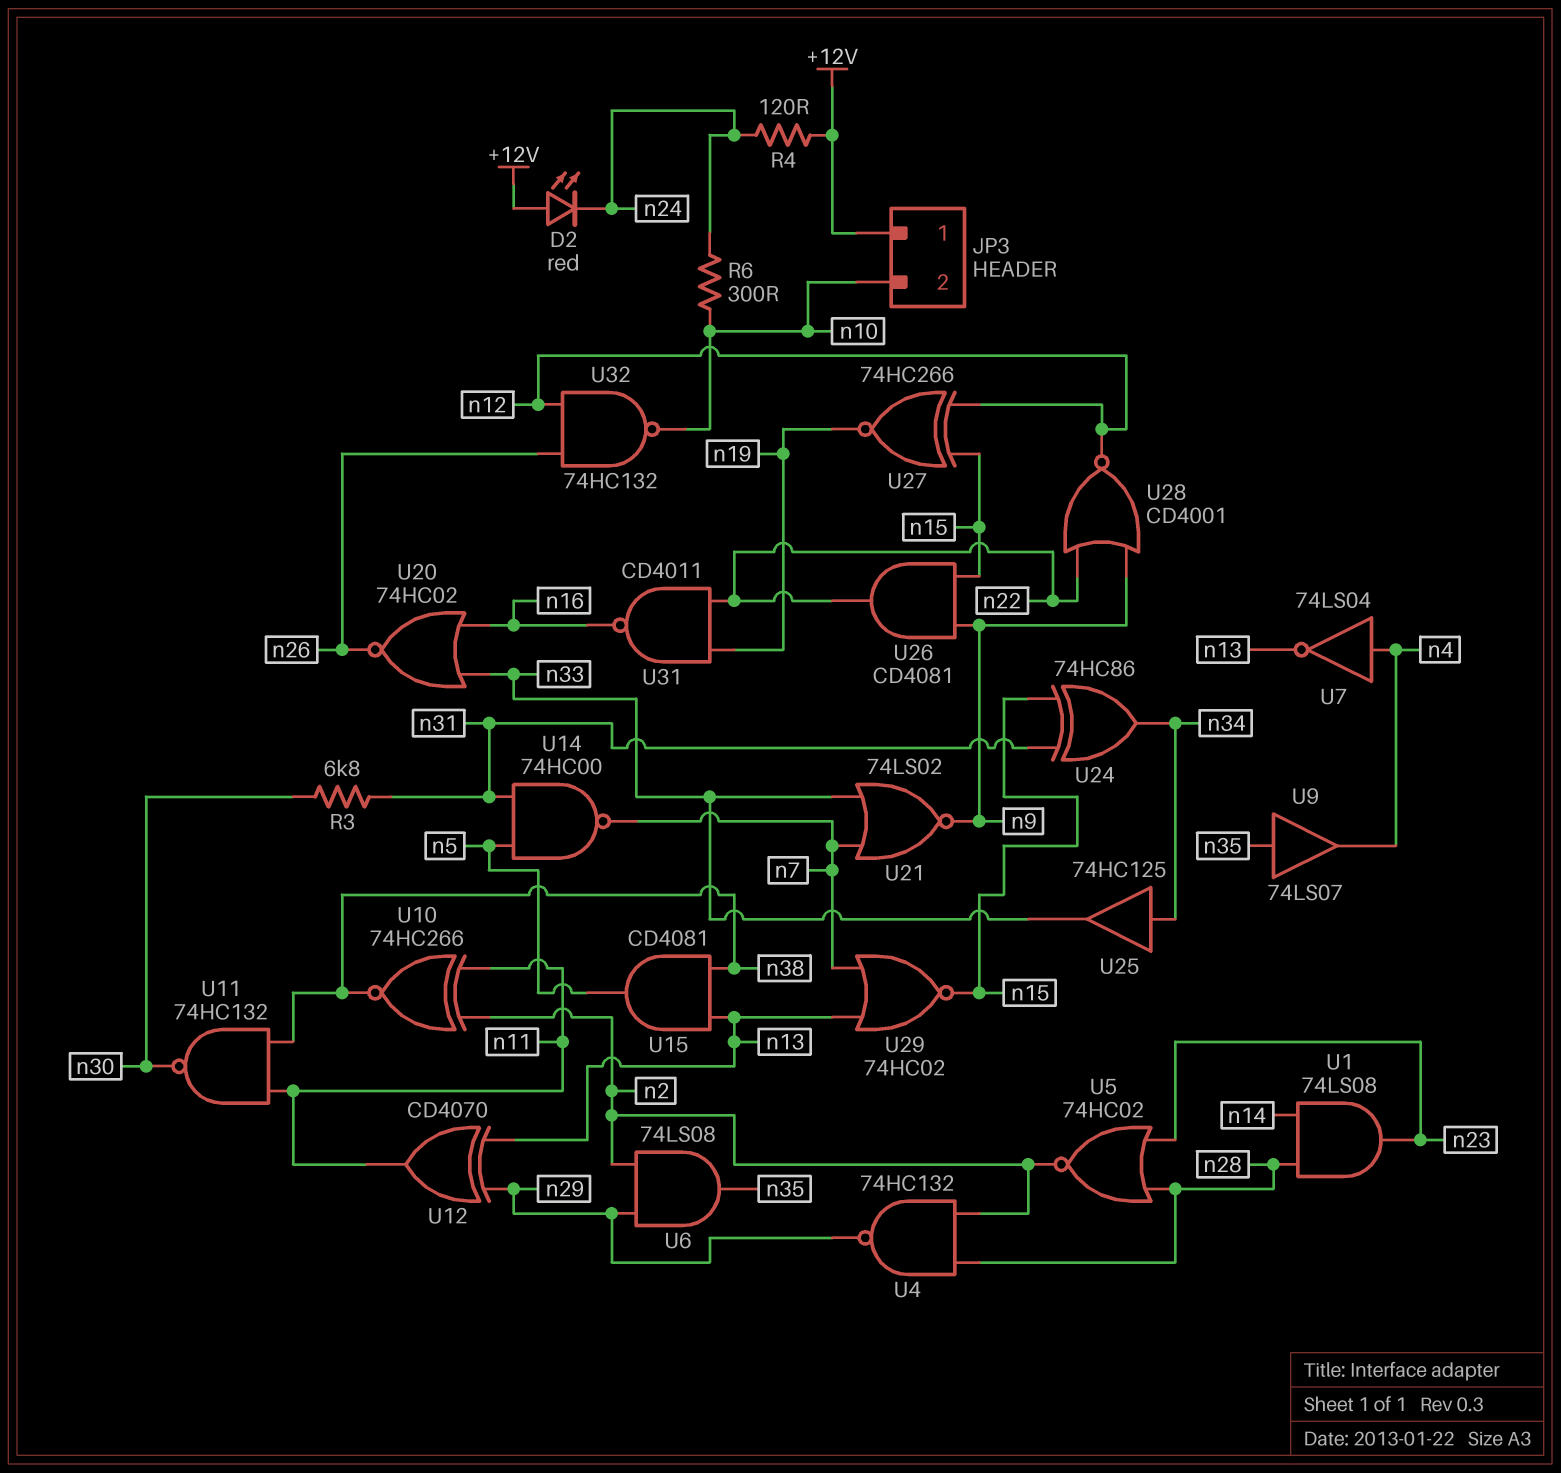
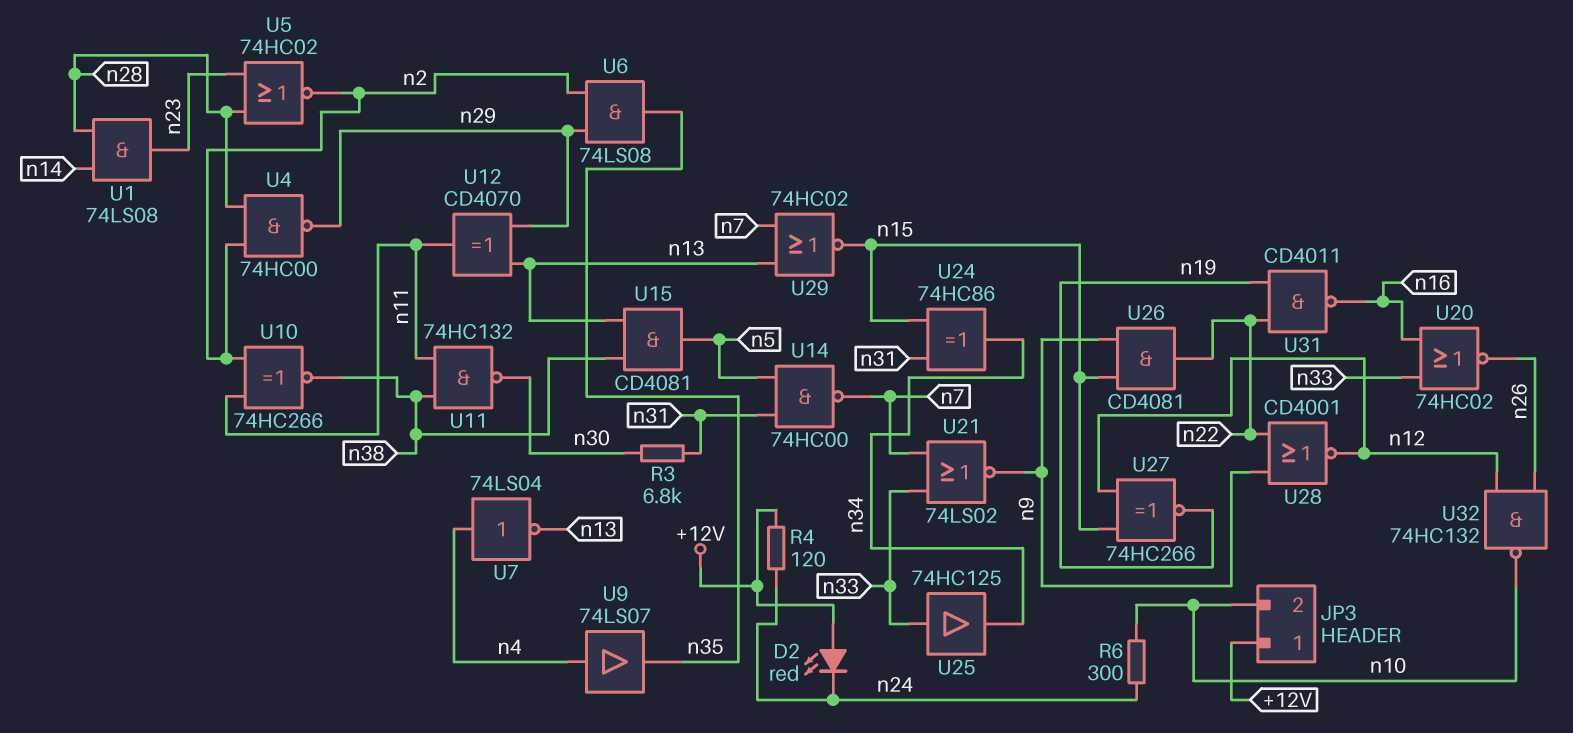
U4: NAND 74HC132 (in n2, in n28, out n29) -> NAND 74HC00 (in n2, in n28, out n29)
U9: buffer 74LS07 (in n35, out n4) -> buffer 74LS07 (in n4, out n35)
U25: buffer 74HC125 (in n34, out n33) -> buffer 74HC125 (in n33, out n34)

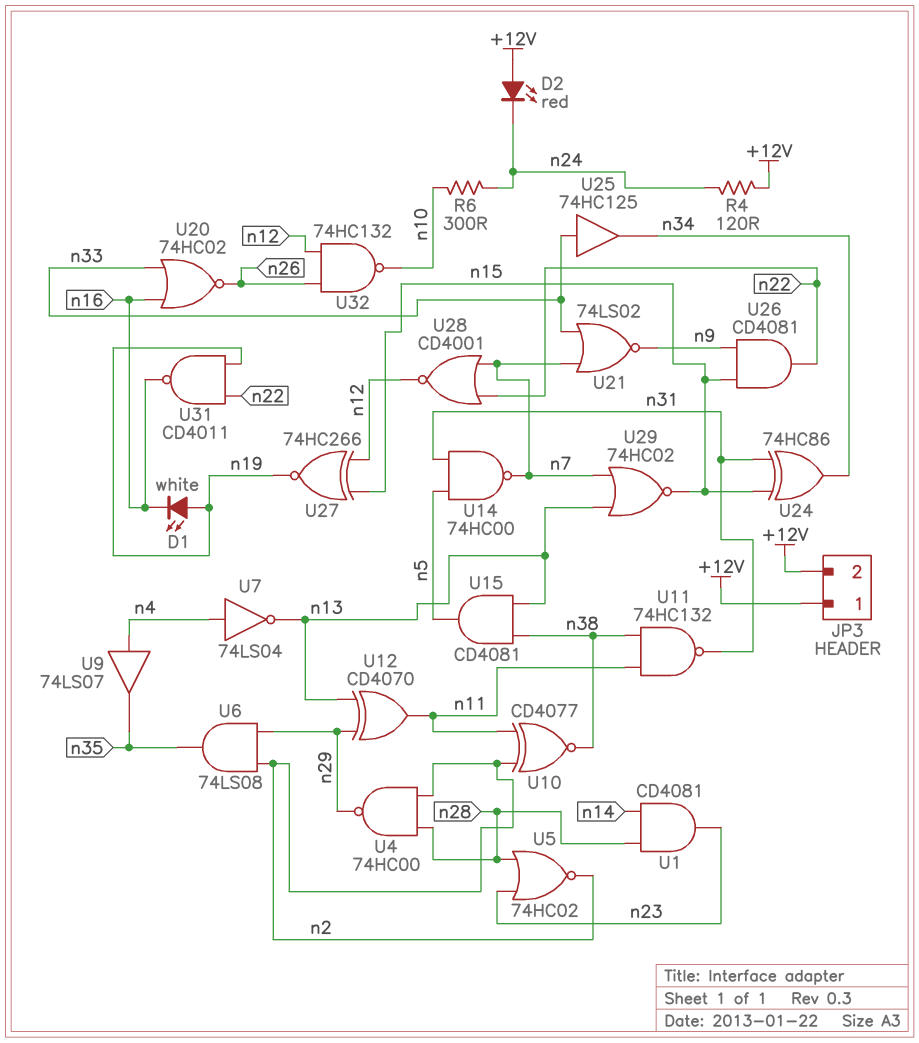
D1: none -> LED white (A n19, K n16)
JP3 pin 2: n10 -> +12V
R3: 6.8k (n30, n31) -> none
U1: AND 74LS08 (in n14, in n28, out n23) -> AND CD4081 (in n14, in n28, out n23)
U10: XNOR 74HC266 (in n2, in n11, out n38) -> XNOR CD4077 (in n2, in n11, out n38)
U11: NAND 74HC132 (in n11, in n38, out n30) -> NAND 74HC132 (in n11, in n38, out n31)
U28: NOR CD4001 (in n9, in n22, out n12) -> NOR CD4001 (in n7, in n22, out n12)

